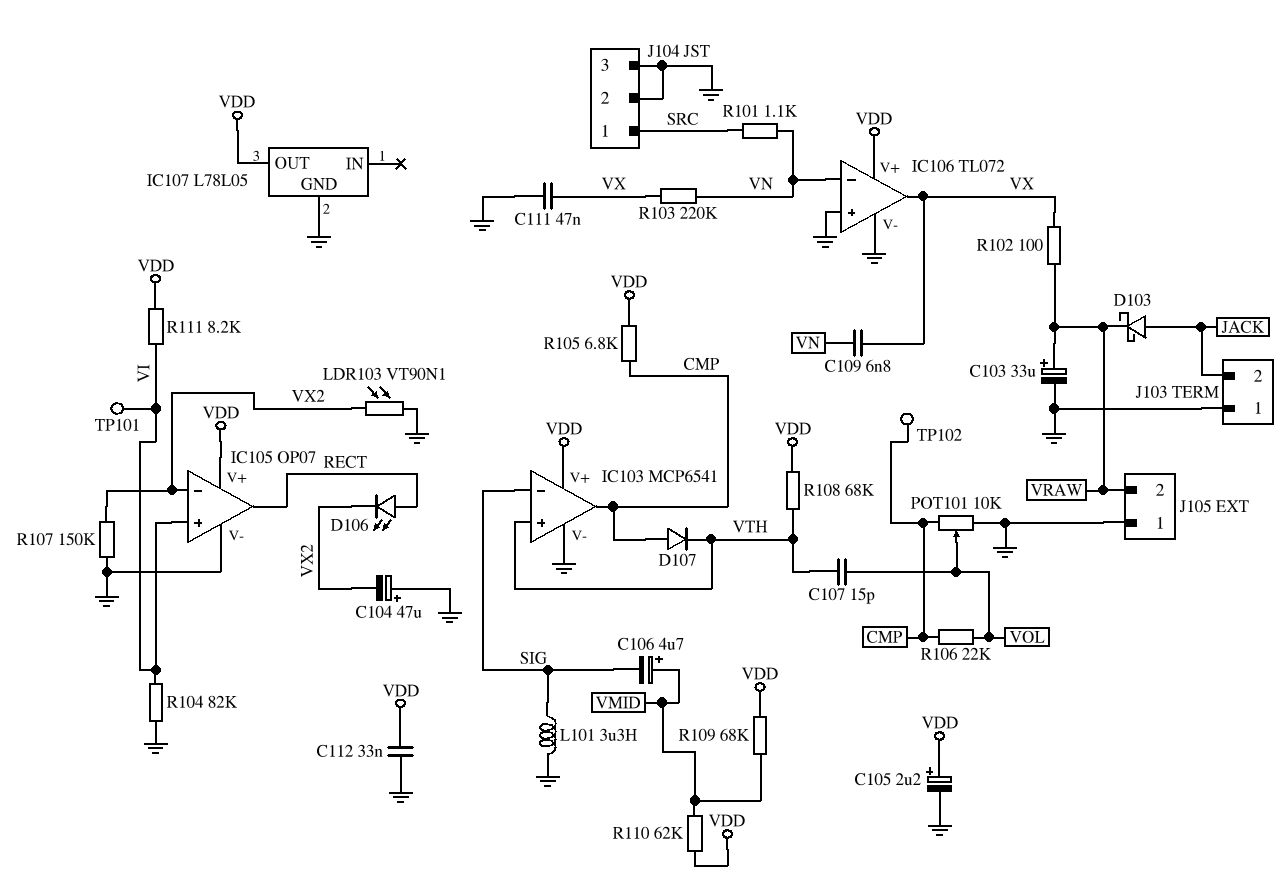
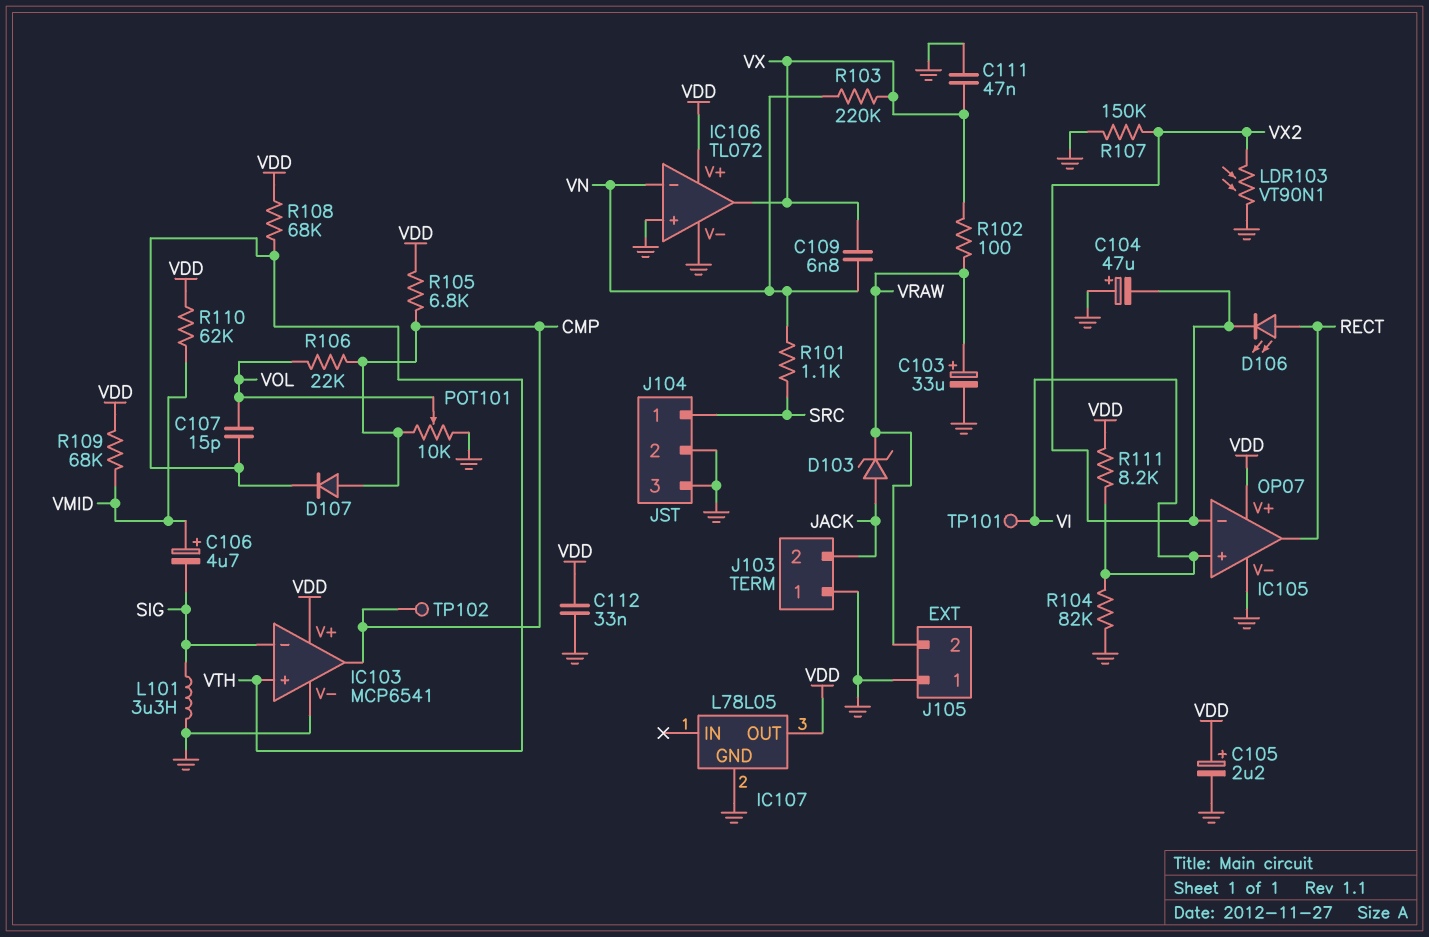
D103: schottky (A JACK, K VRAW) -> zener (A JACK, K VRAW)

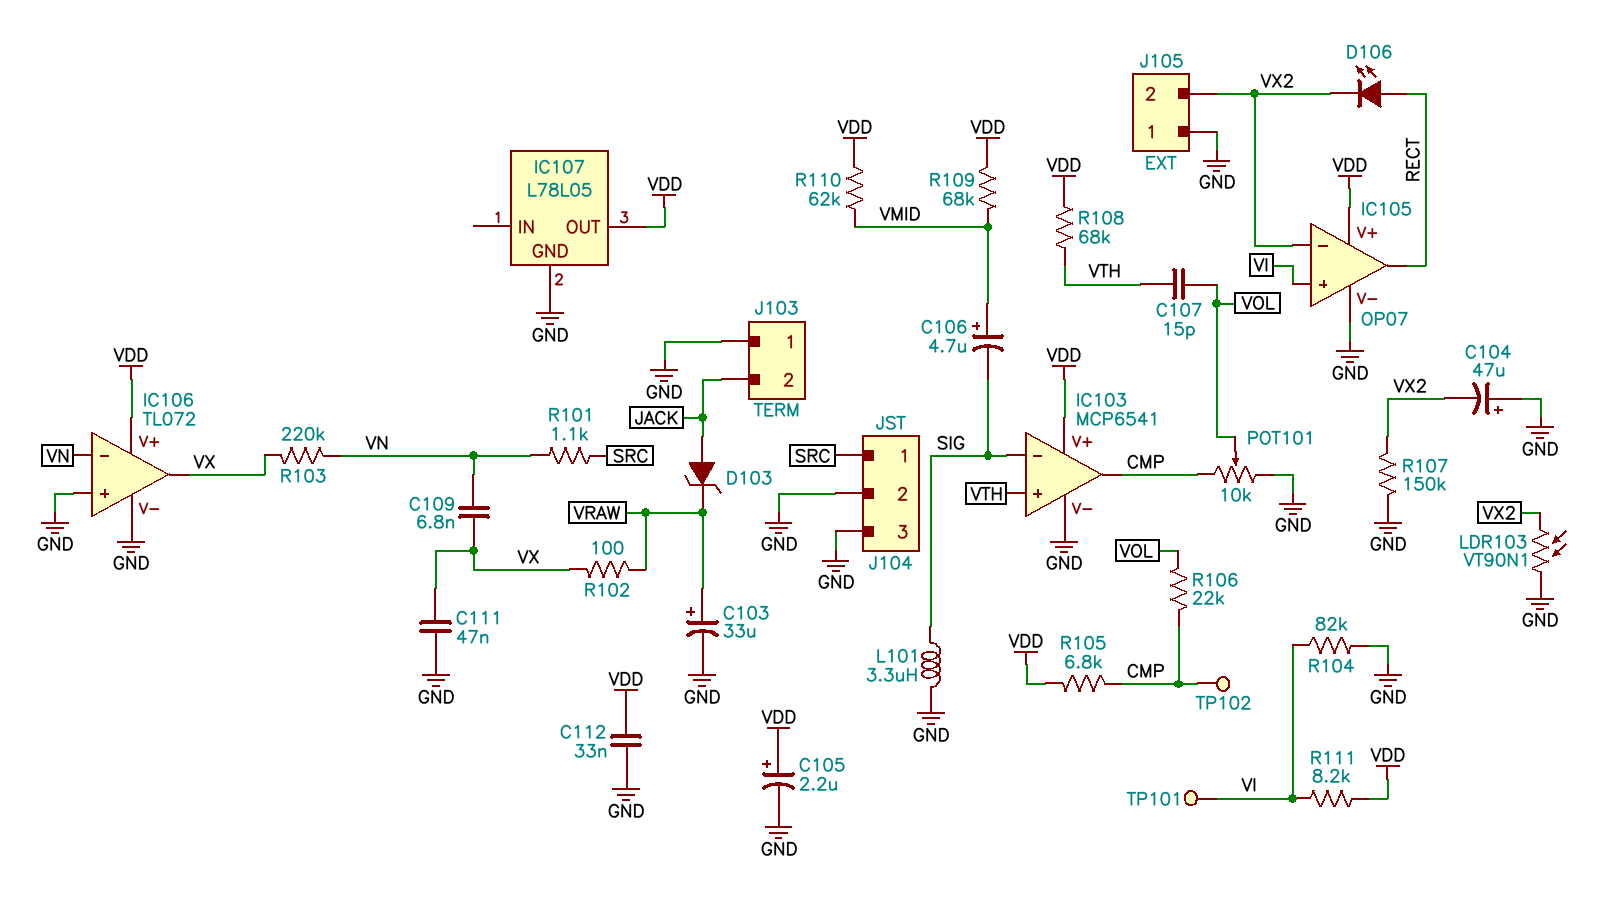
D107: diode (A CMP, K VTH) -> none
J105 pin 2: VRAW -> VX2

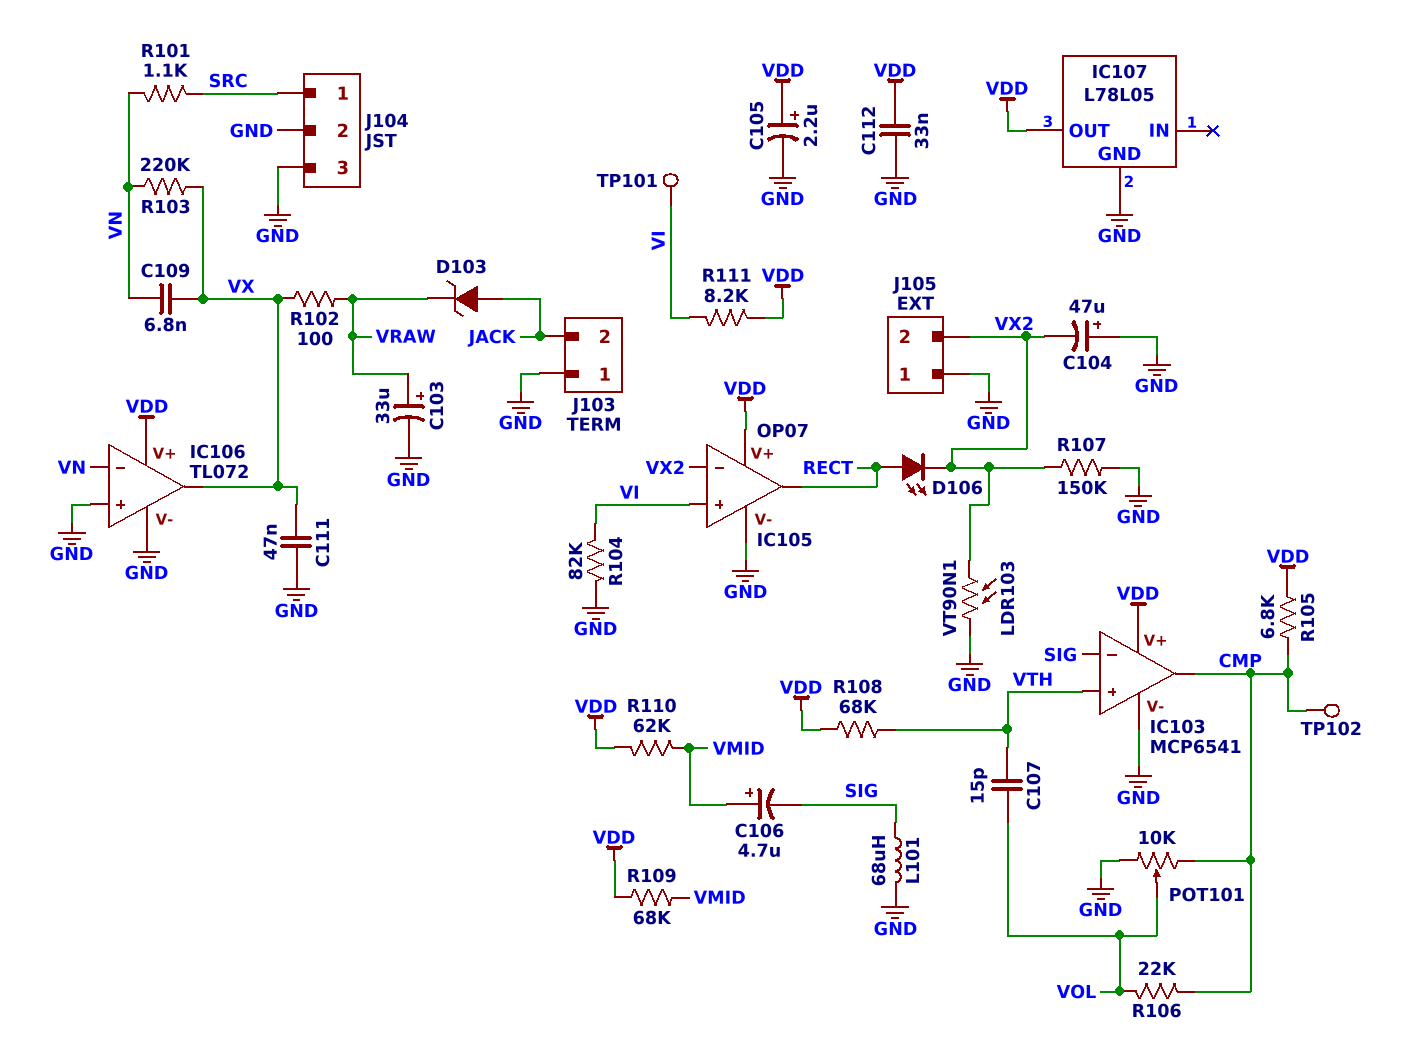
L101: 3.3uH (GND, SIG) -> 68uH (GND, SIG)

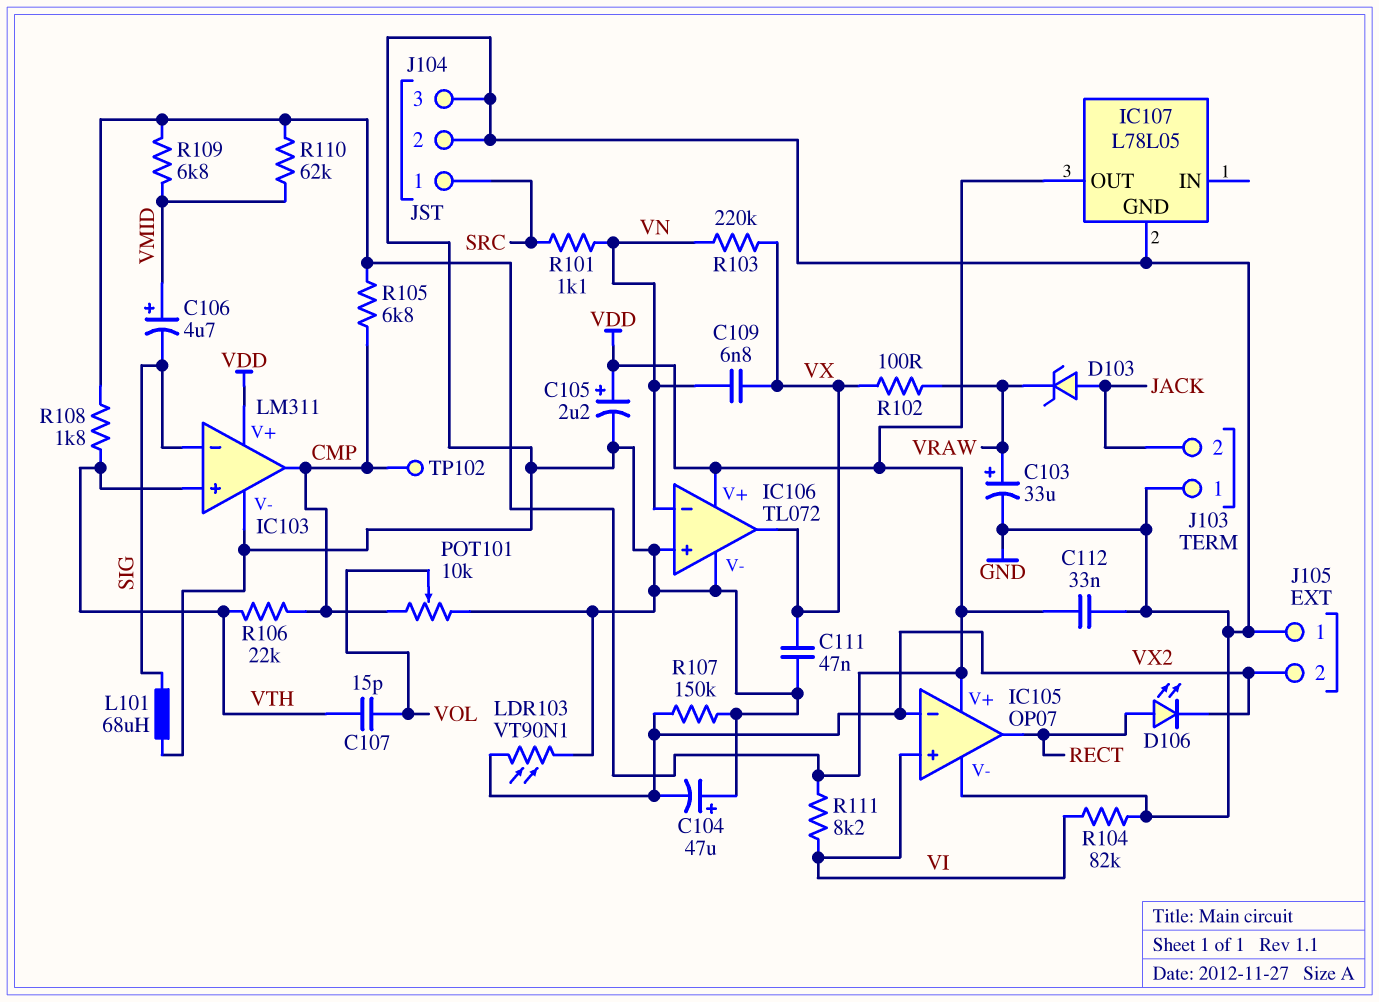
IC103: MCP6541 -> LM311
R106: 22k (CMP, VOL) -> 22k (CMP, VTH)
R108: 68k (VDD, VTH) -> 1.8k (VDD, VTH)
R109: 68k (VDD, VMID) -> 6.8k (VDD, VMID)
TP101: test point (VI) -> none

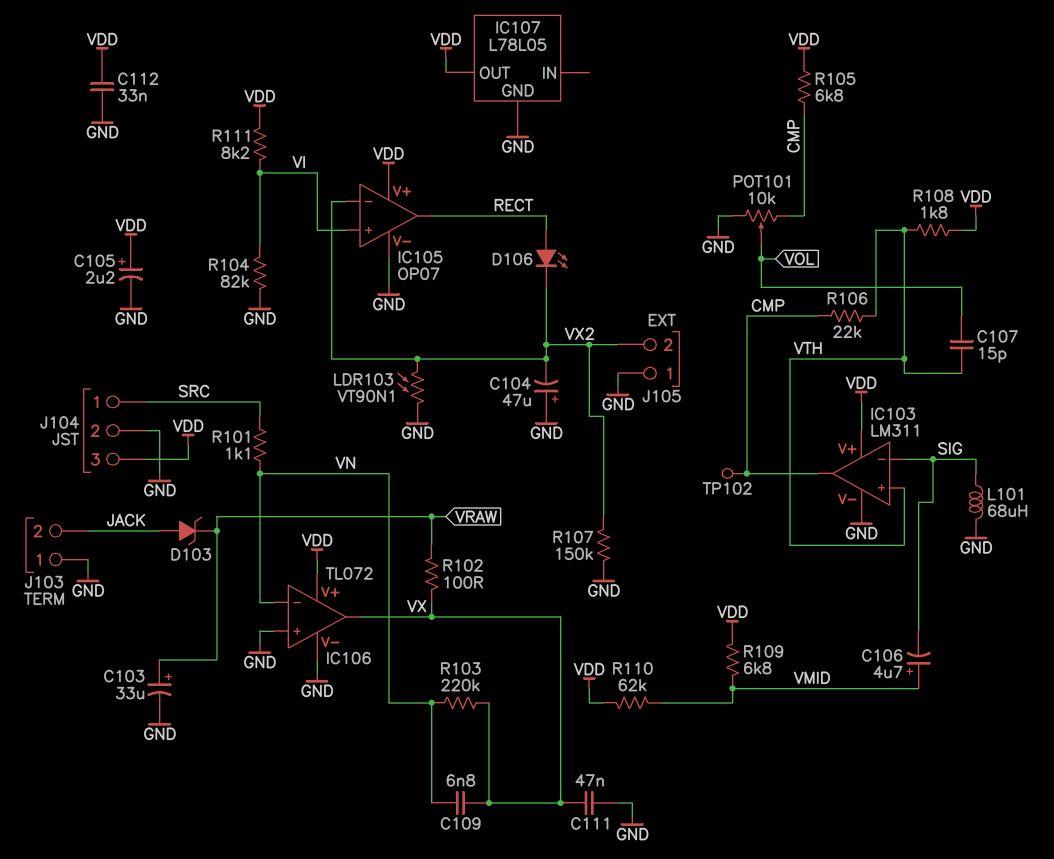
J104 pin 3: GND -> VDD

